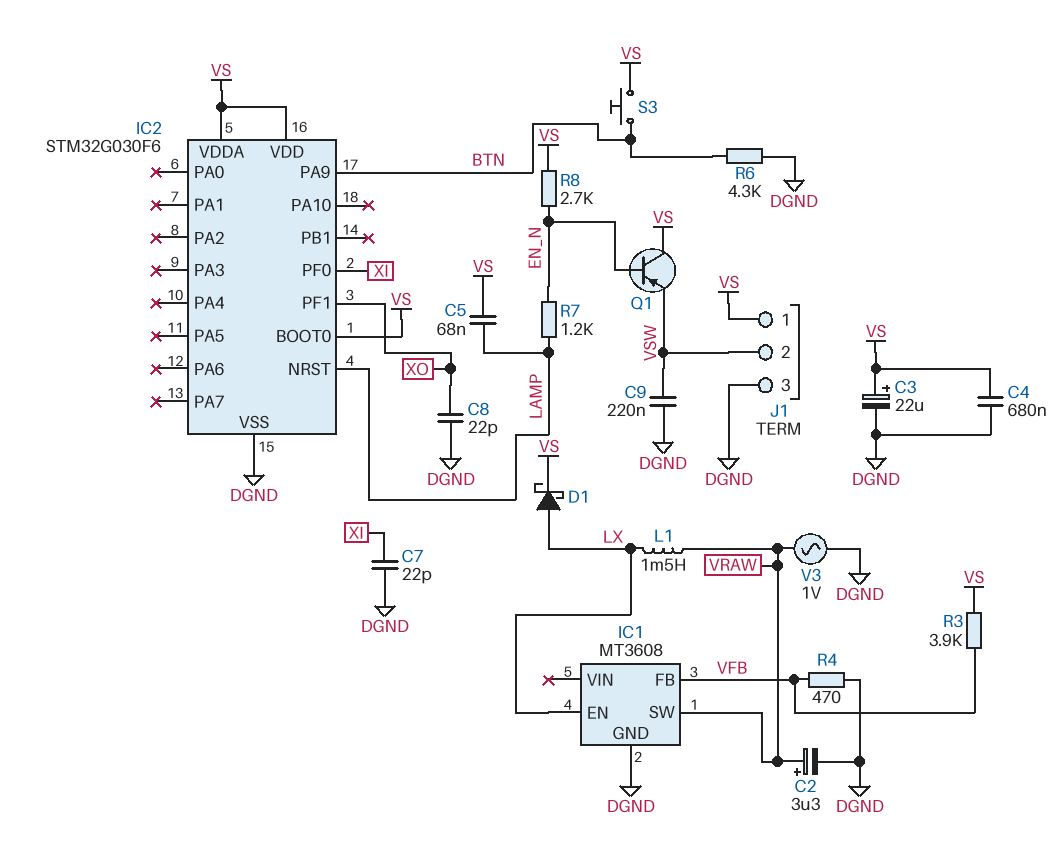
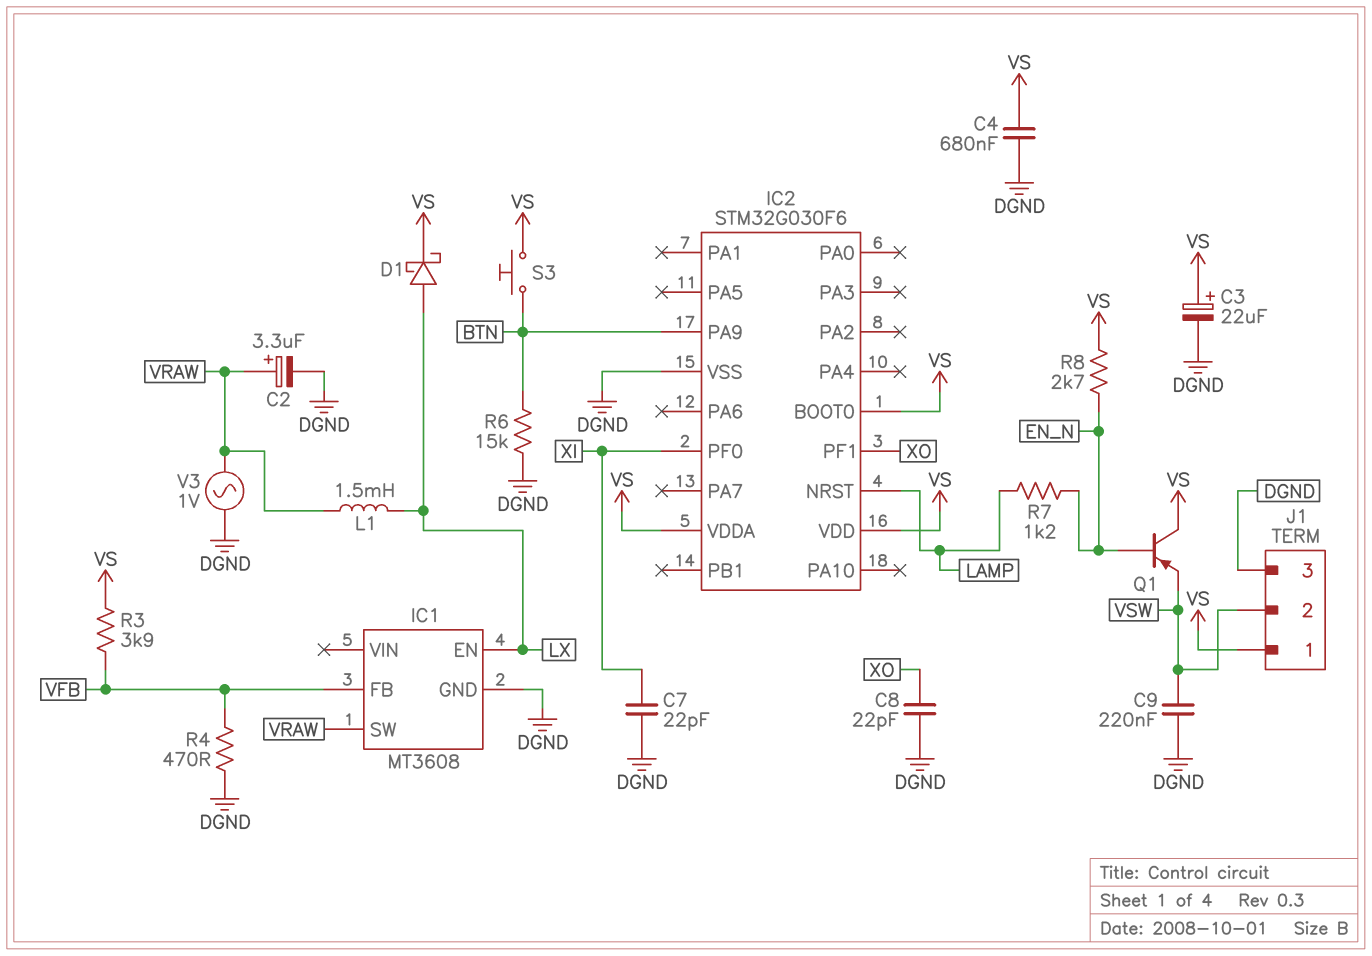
C5: 68nF (LAMP, VS) -> none
R6: 4.3k (BTN, DGND) -> 15k (BTN, DGND)

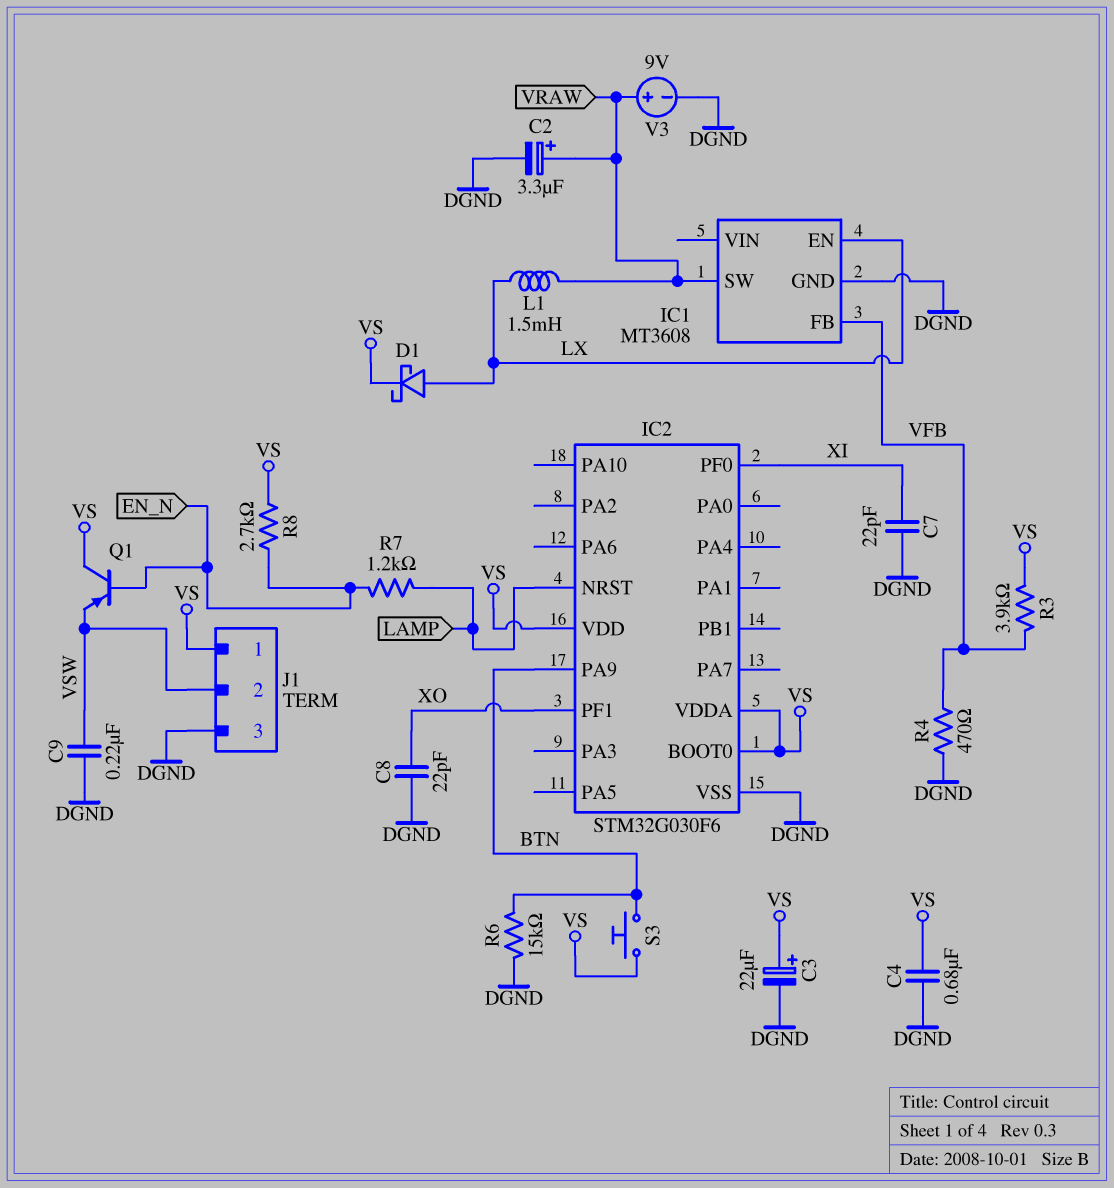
V3: AC 1V (DGND, VRAW) -> 9V (plus VRAW, minus DGND)

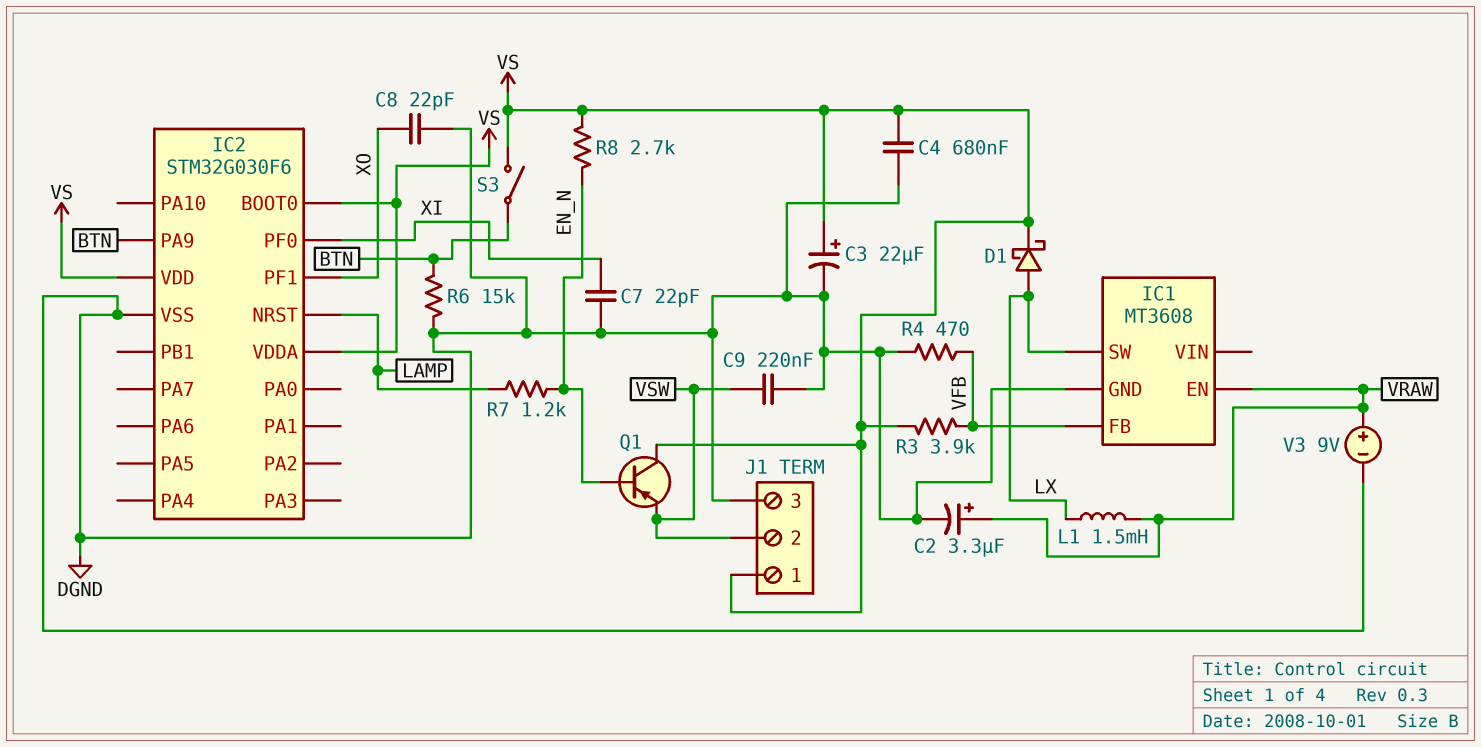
IC1 pin EN: LX -> VRAW
IC1 pin SW: VRAW -> LX
S3: button (BTN, VS) -> switch (BTN, VS)

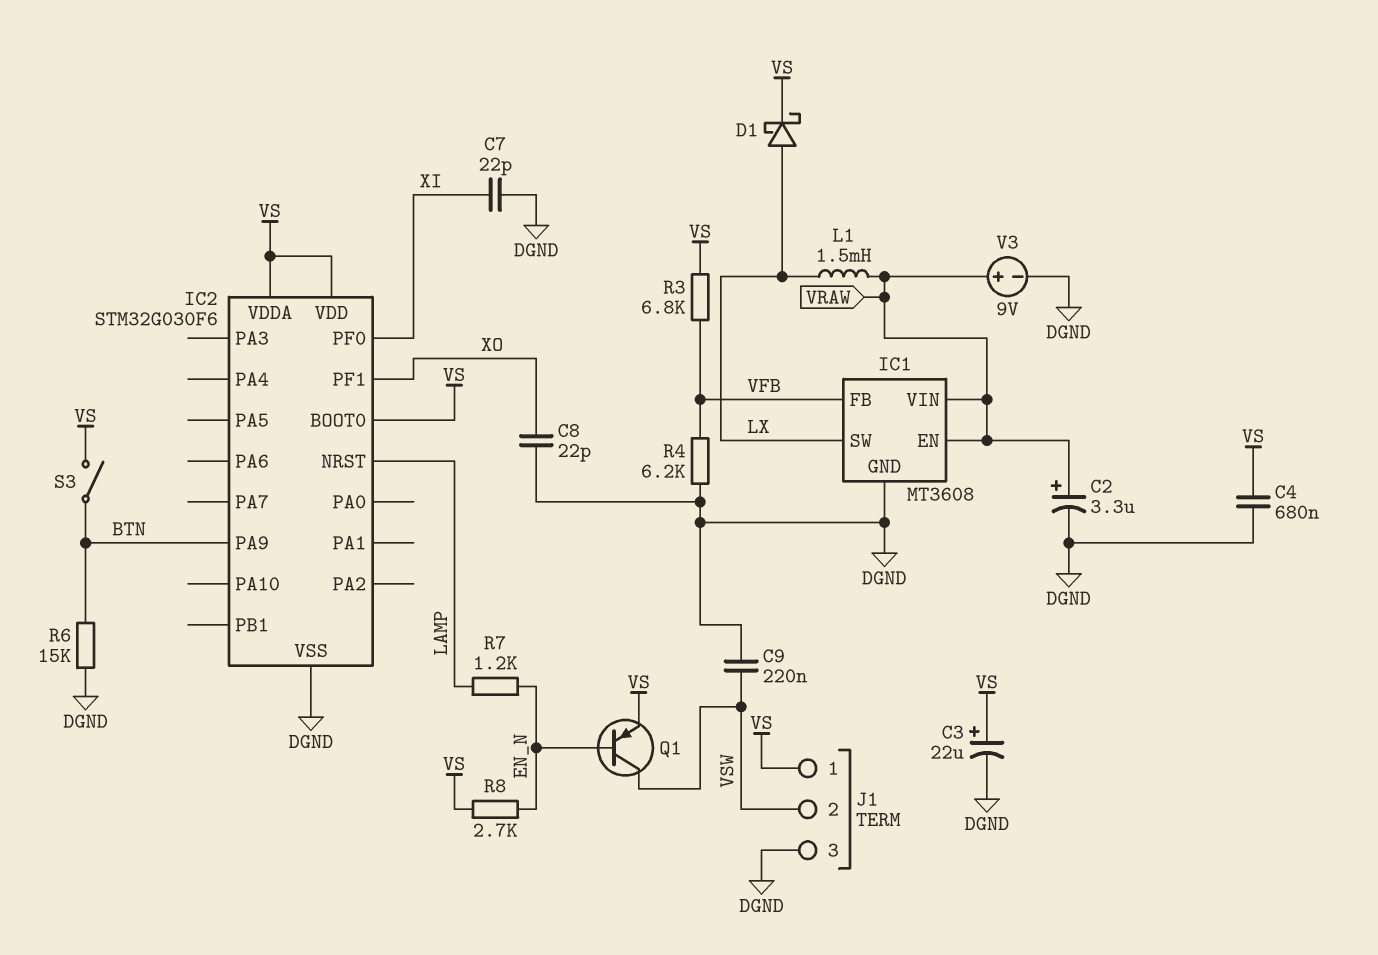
IC1 pin VIN: none -> VRAW
Q1: PNP (B EN_N, C VS, E VSW) -> PNP (B EN_N, C VSW, E VS)
R3: 3.9k (VFB, VS) -> 6.8k (VFB, VS)
R4: 470 (DGND, VFB) -> 6.2k (DGND, VFB)

